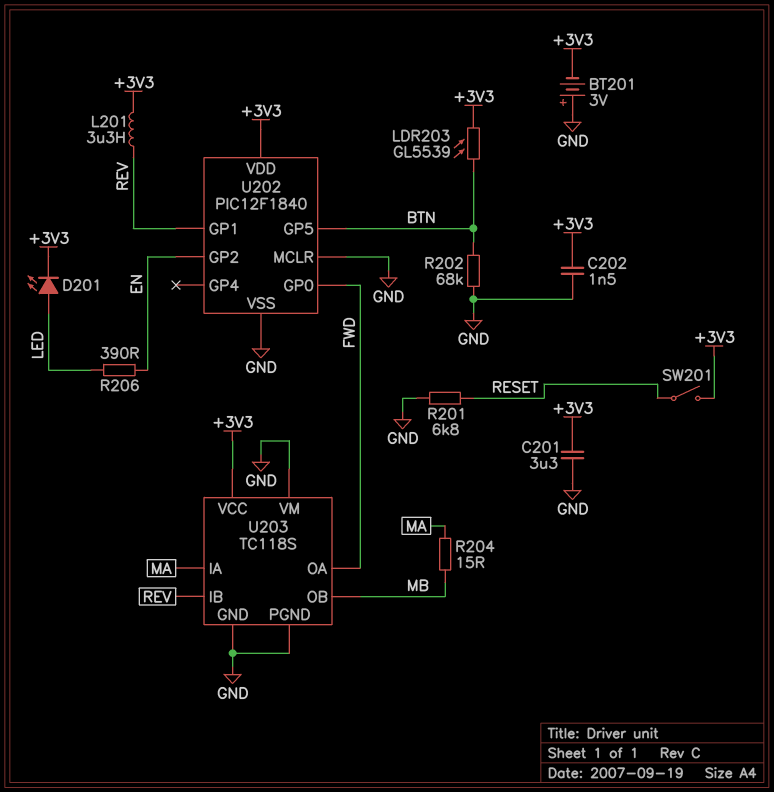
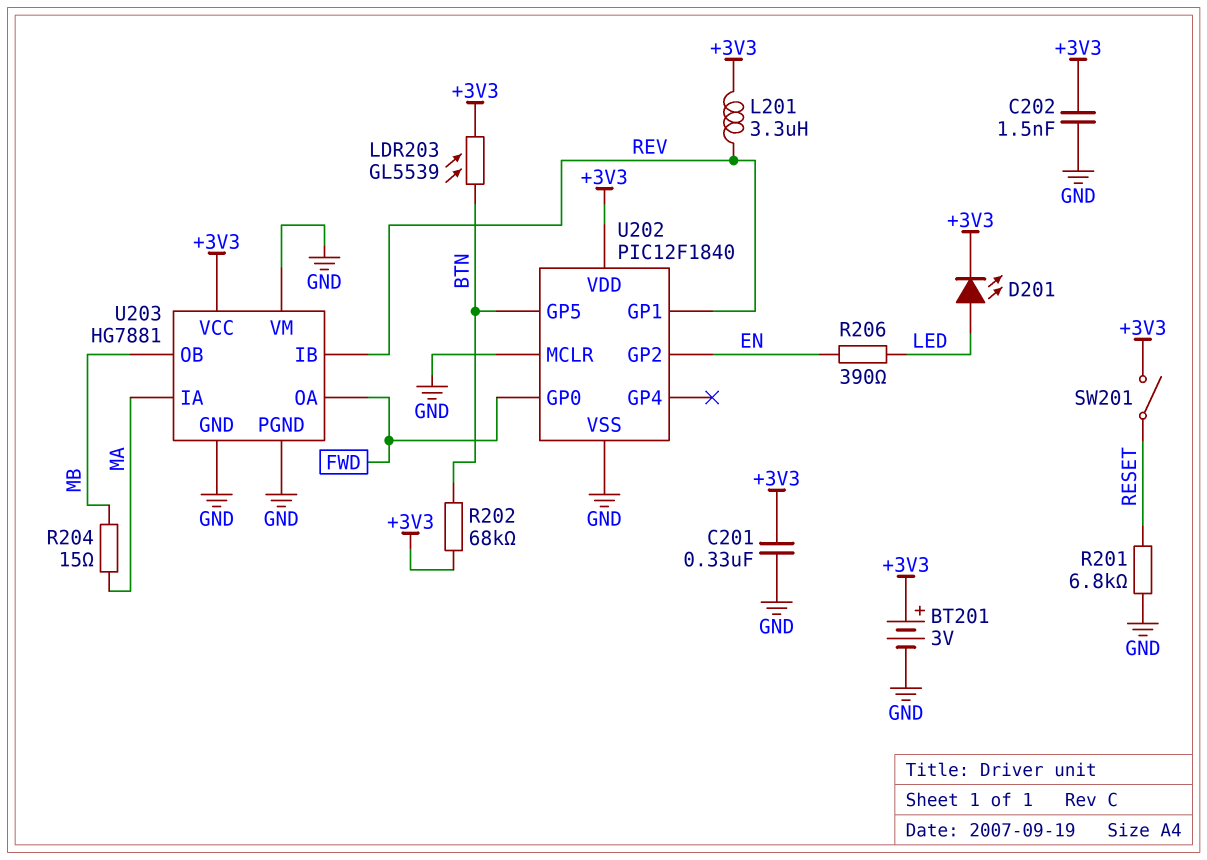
BT201: 3V (plus GND, minus +3V3) -> 3V (plus +3V3, minus GND)
C201: 3.3uF (+3V3, GND) -> 330nF (+3V3, GND)
R202: 68k (BTN, GND) -> 68k (+3V3, BTN)
U203: TC118S -> HG7881

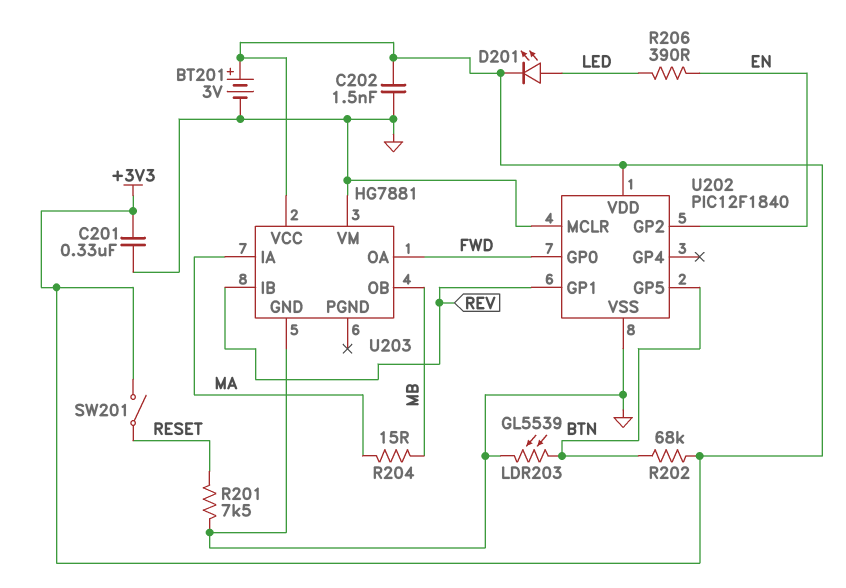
L201: 3.3uH (+3V3, REV) -> none
LDR203: GL5539 (+3V3, BTN) -> GL5539 (BTN, GND)
R201: 6.8k (GND, RESET) -> 7.5k (GND, RESET)
U203 pin PGND: GND -> none

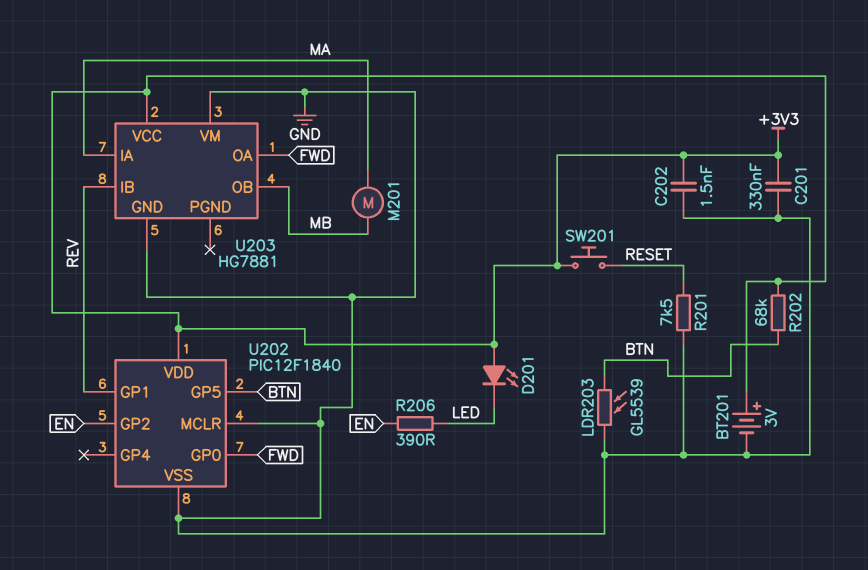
D201: LED (A LED, K +3V3) -> LED (A +3V3, K LED)
M201: none -> motor (MA, MB)
R204: 15 (MA, MB) -> none
SW201: switch (+3V3, RESET) -> button (+3V3, RESET)

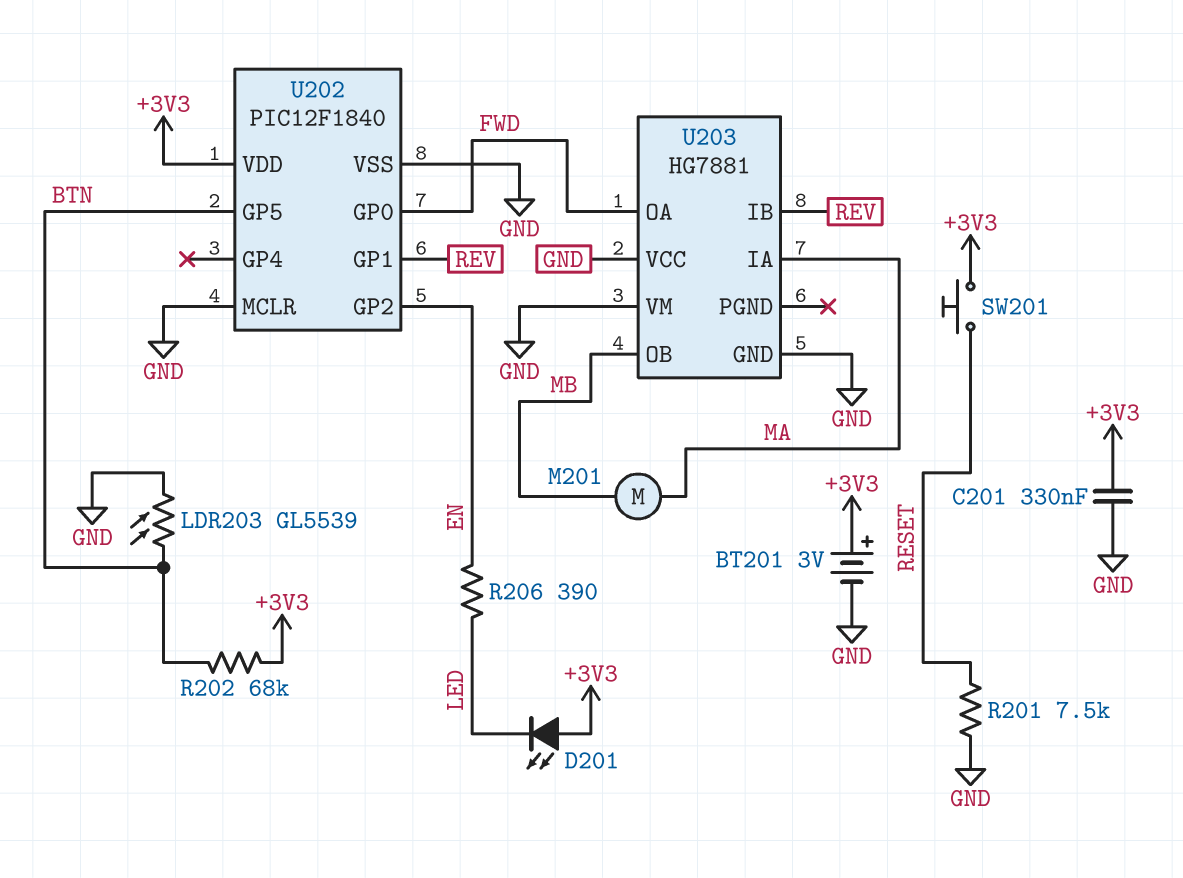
C202: 1.5nF (+3V3, GND) -> none
U203 pin VCC: +3V3 -> GND

